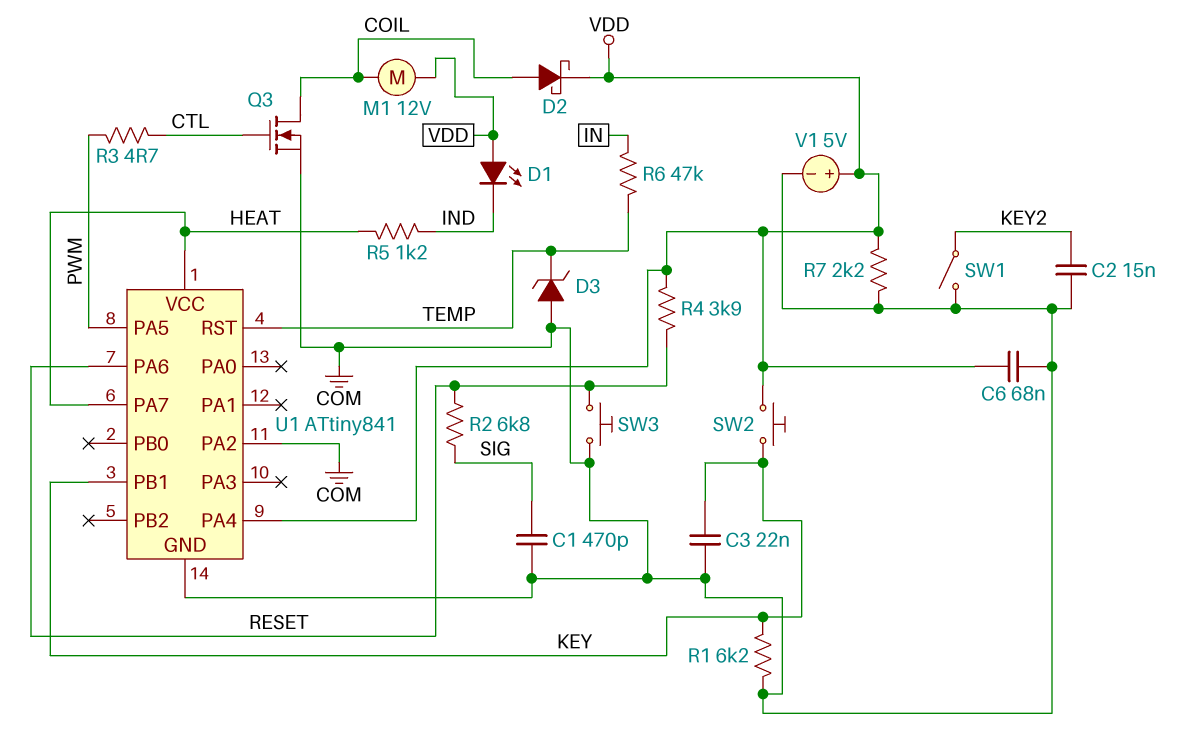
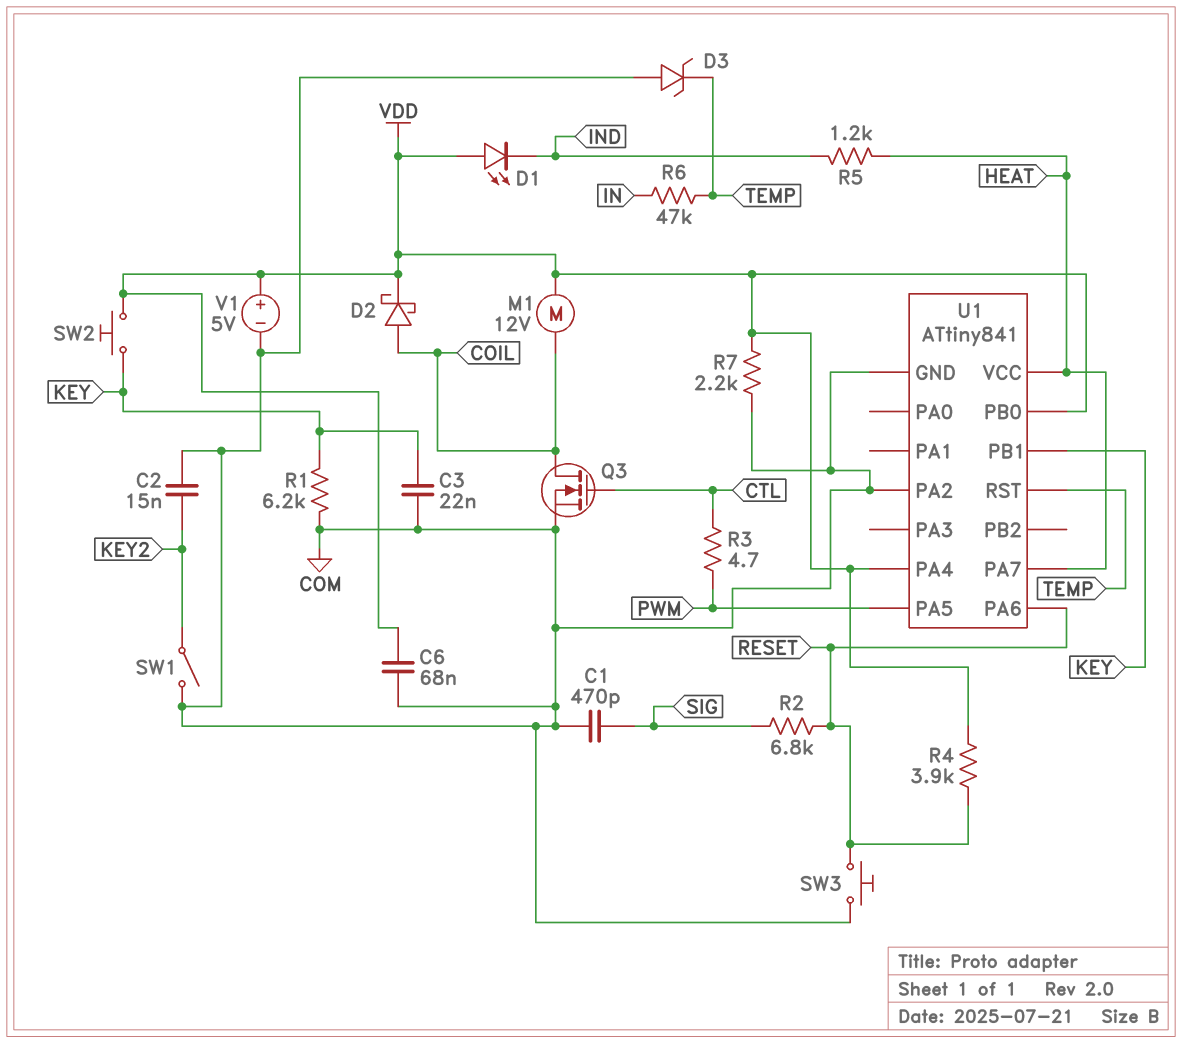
U1 pin PB0: none -> VDD

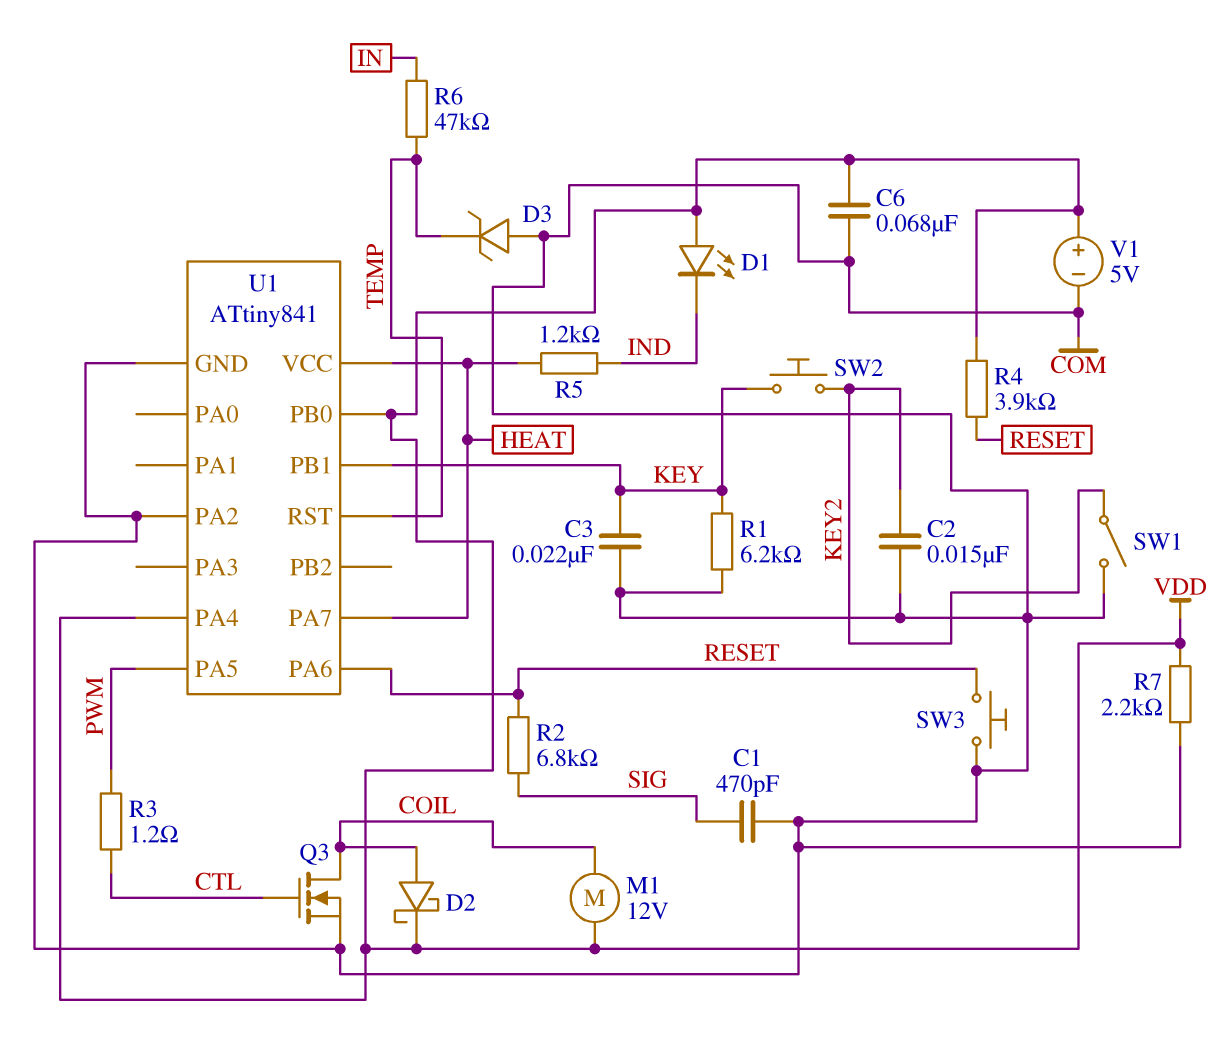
R3: 4.7 (CTL, PWM) -> 1.2 (CTL, PWM)
SW2: button (KEY, VDD) -> button (KEY, KEY2)

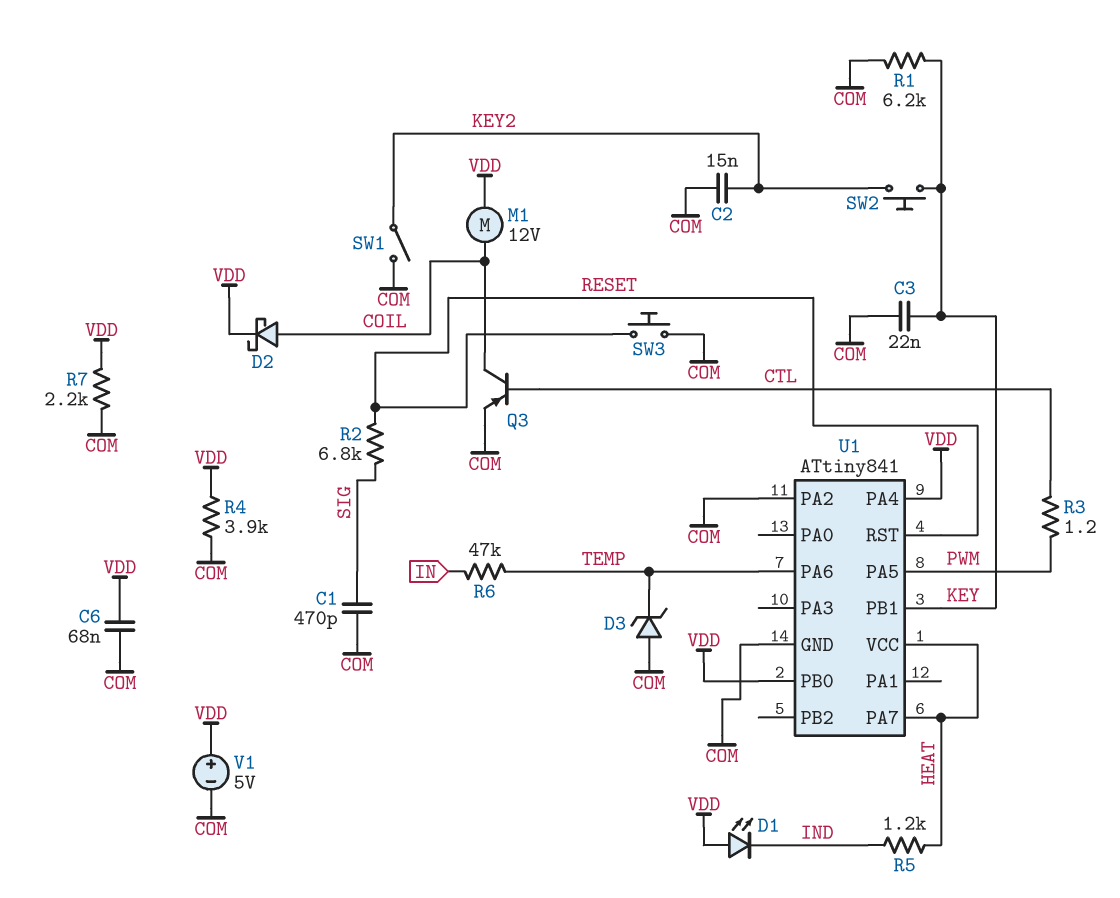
Q3: NMOS (G CTL, D COIL, S COM) -> PNP (B CTL, C COIL, E COM)
R4: 3.9k (RESET, VDD) -> 3.9k (COM, VDD)
U1 pin PA6: RESET -> TEMP
U1 pin RST: TEMP -> RESET

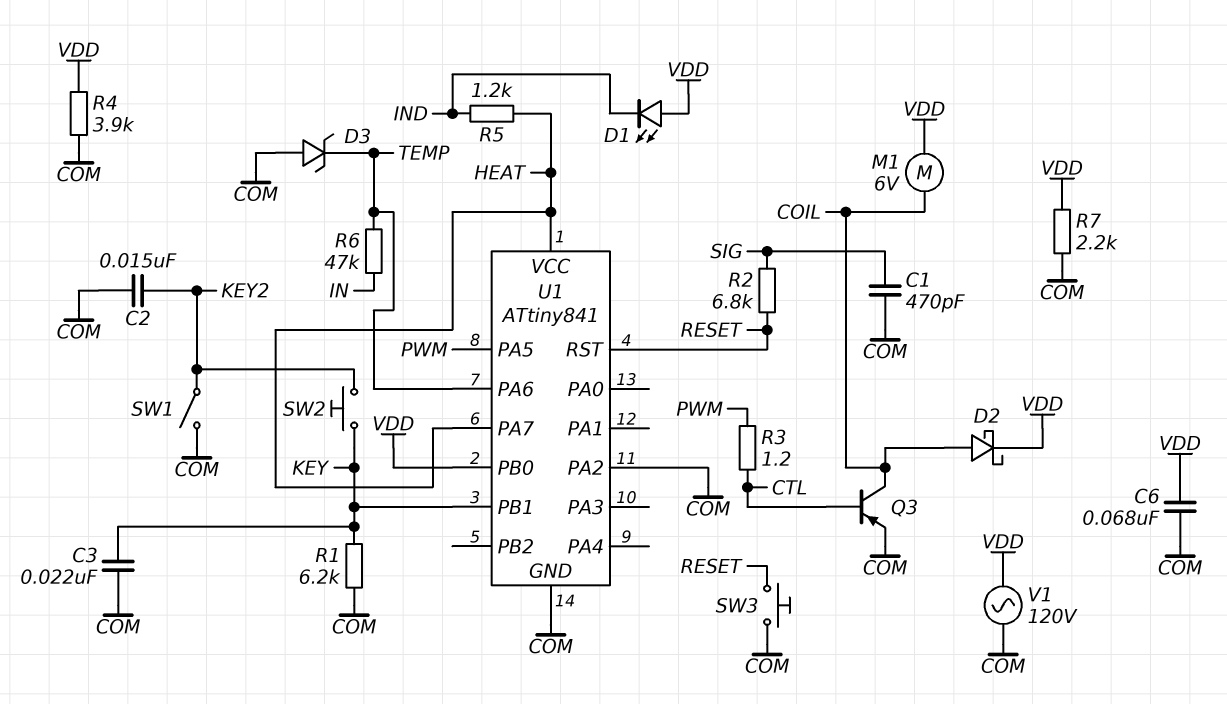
M1: motor 12V (COIL, VDD) -> motor 6V (COIL, VDD)
U1 pin PA4: VDD -> none
V1: 5V (plus VDD, minus COM) -> AC 120V (COM, VDD)

